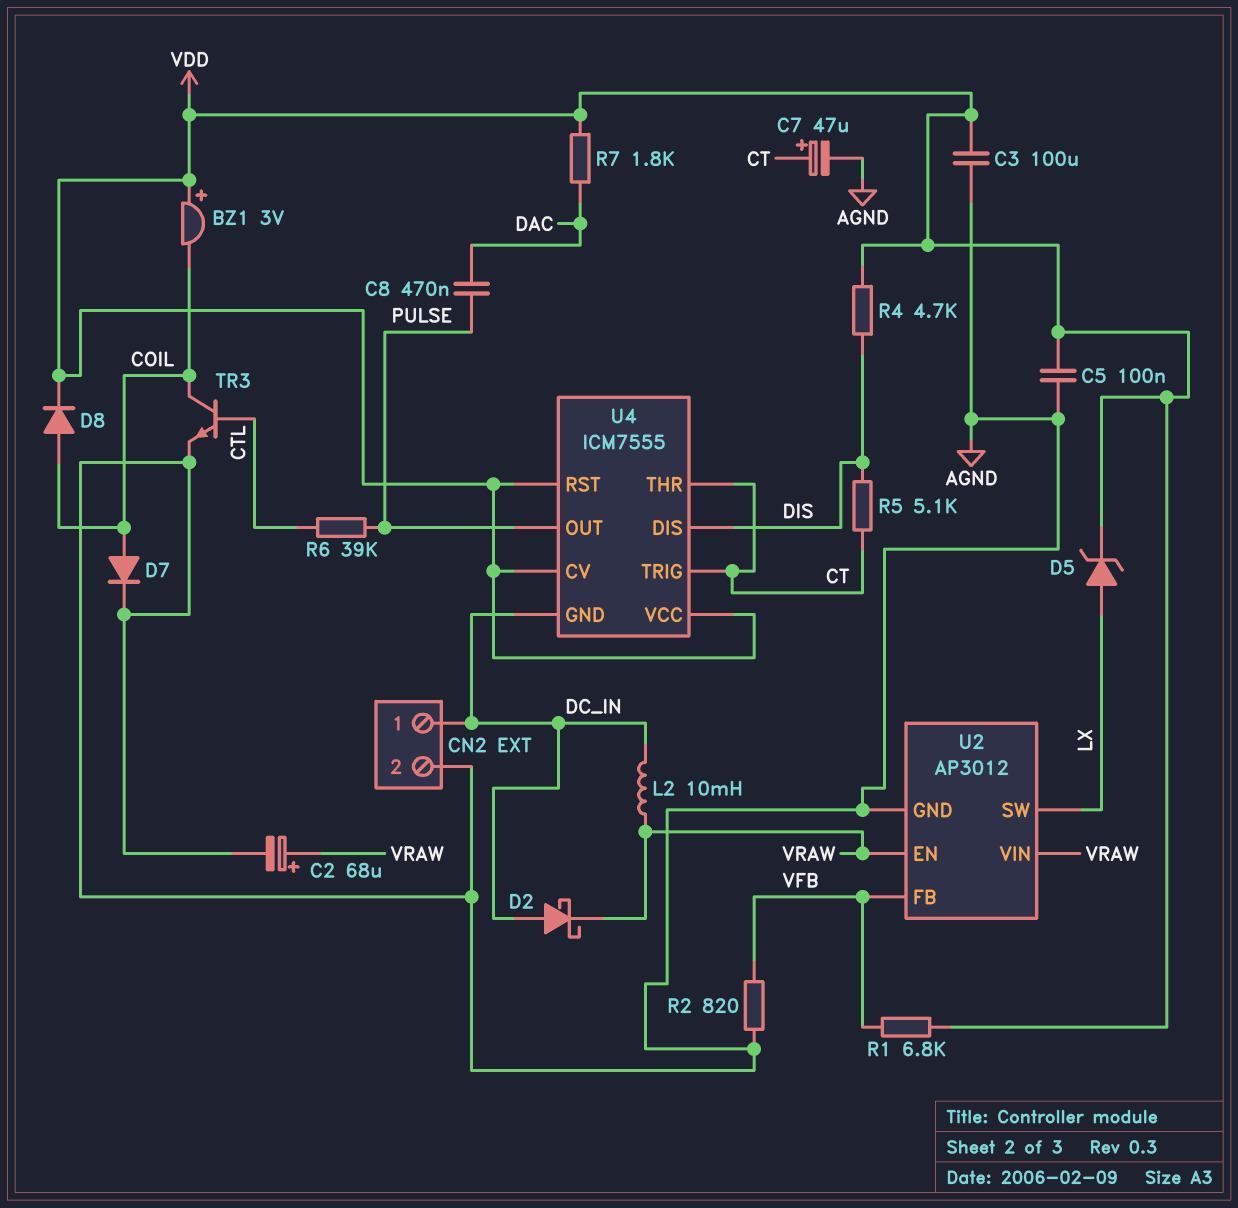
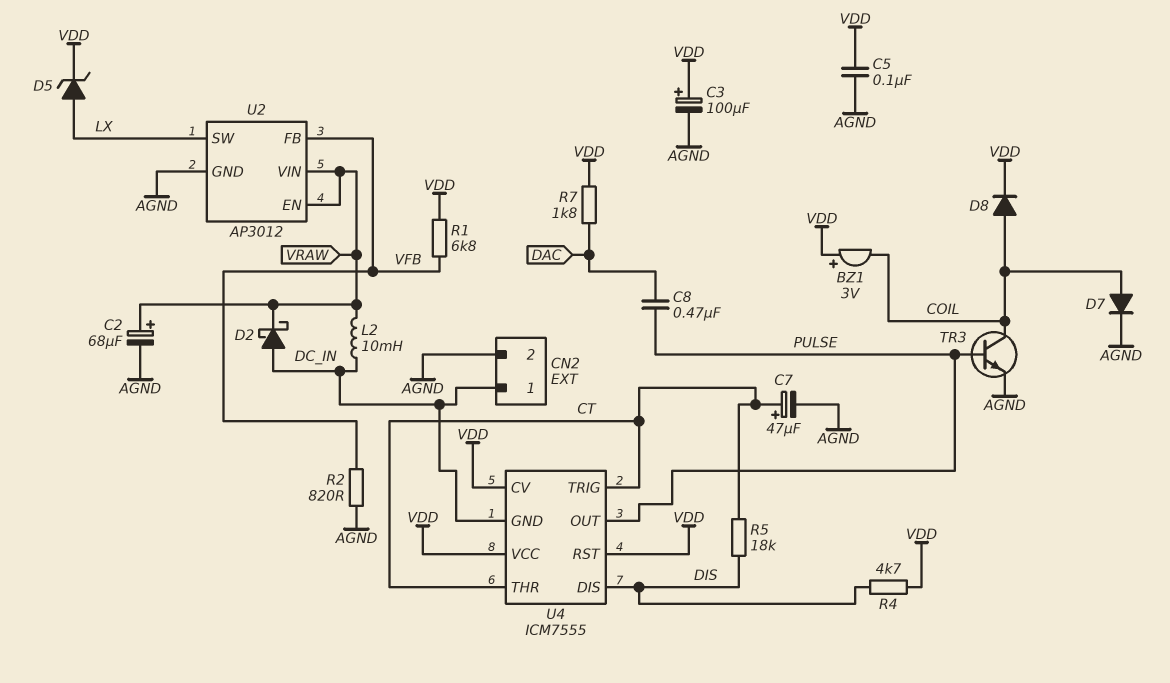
C3: 100uF (AGND, VDD) -> 100uF (plus VDD, minus AGND)
R5: 5.1k (CT, DIS) -> 18k (CT, DIS)
R6: 39k (CTL, PULSE) -> none
TR3: NPN (B CTL, C COIL, E AGND) -> NPN (B PULSE, C COIL, E AGND)

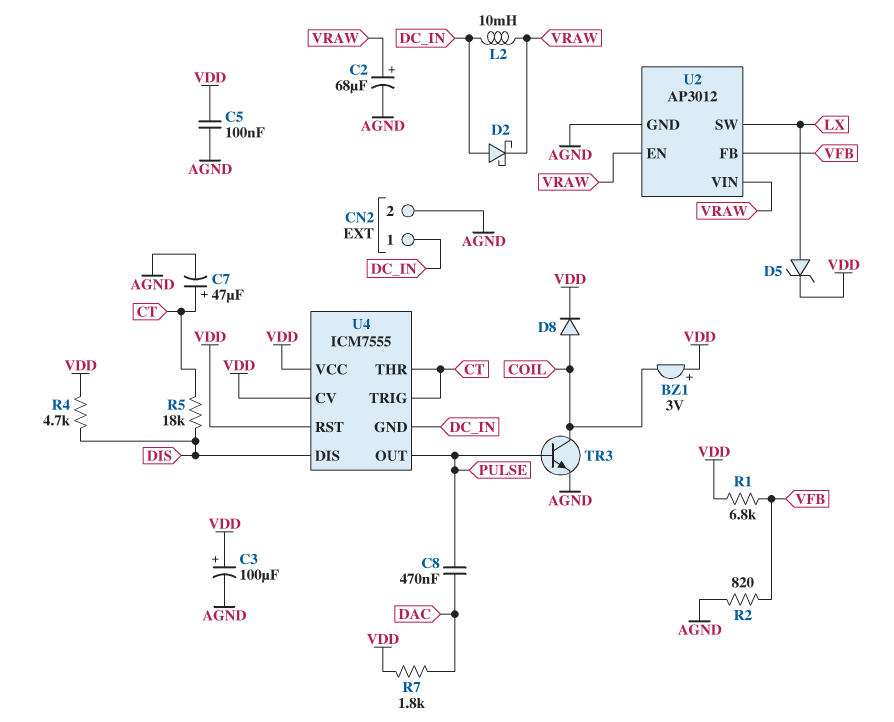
D7: diode (A COIL, K AGND) -> none

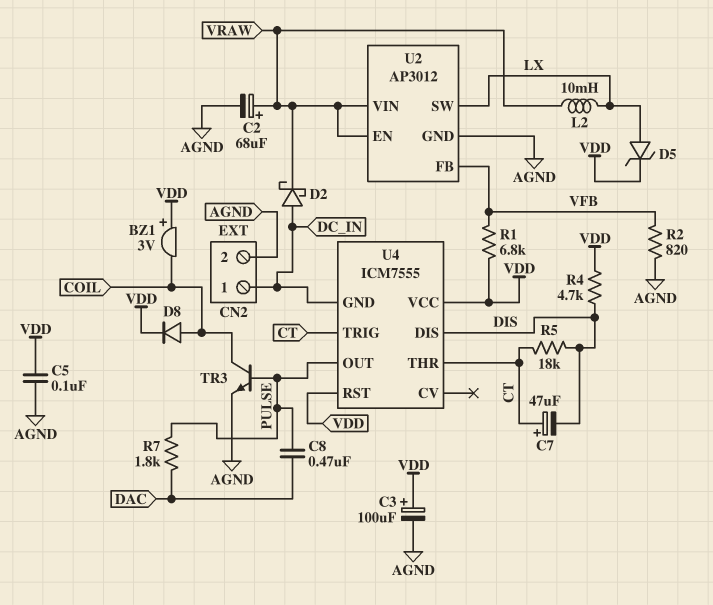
C7: 47uF (plus CT, minus AGND) -> 47uF (plus CT, minus DIS)
L2: 10mH (DC_IN, VRAW) -> 10mH (LX, VRAW)
R7: 1.8k (DAC, VDD) -> 1.8k (DAC, PULSE)
U4 pin CV: VDD -> none

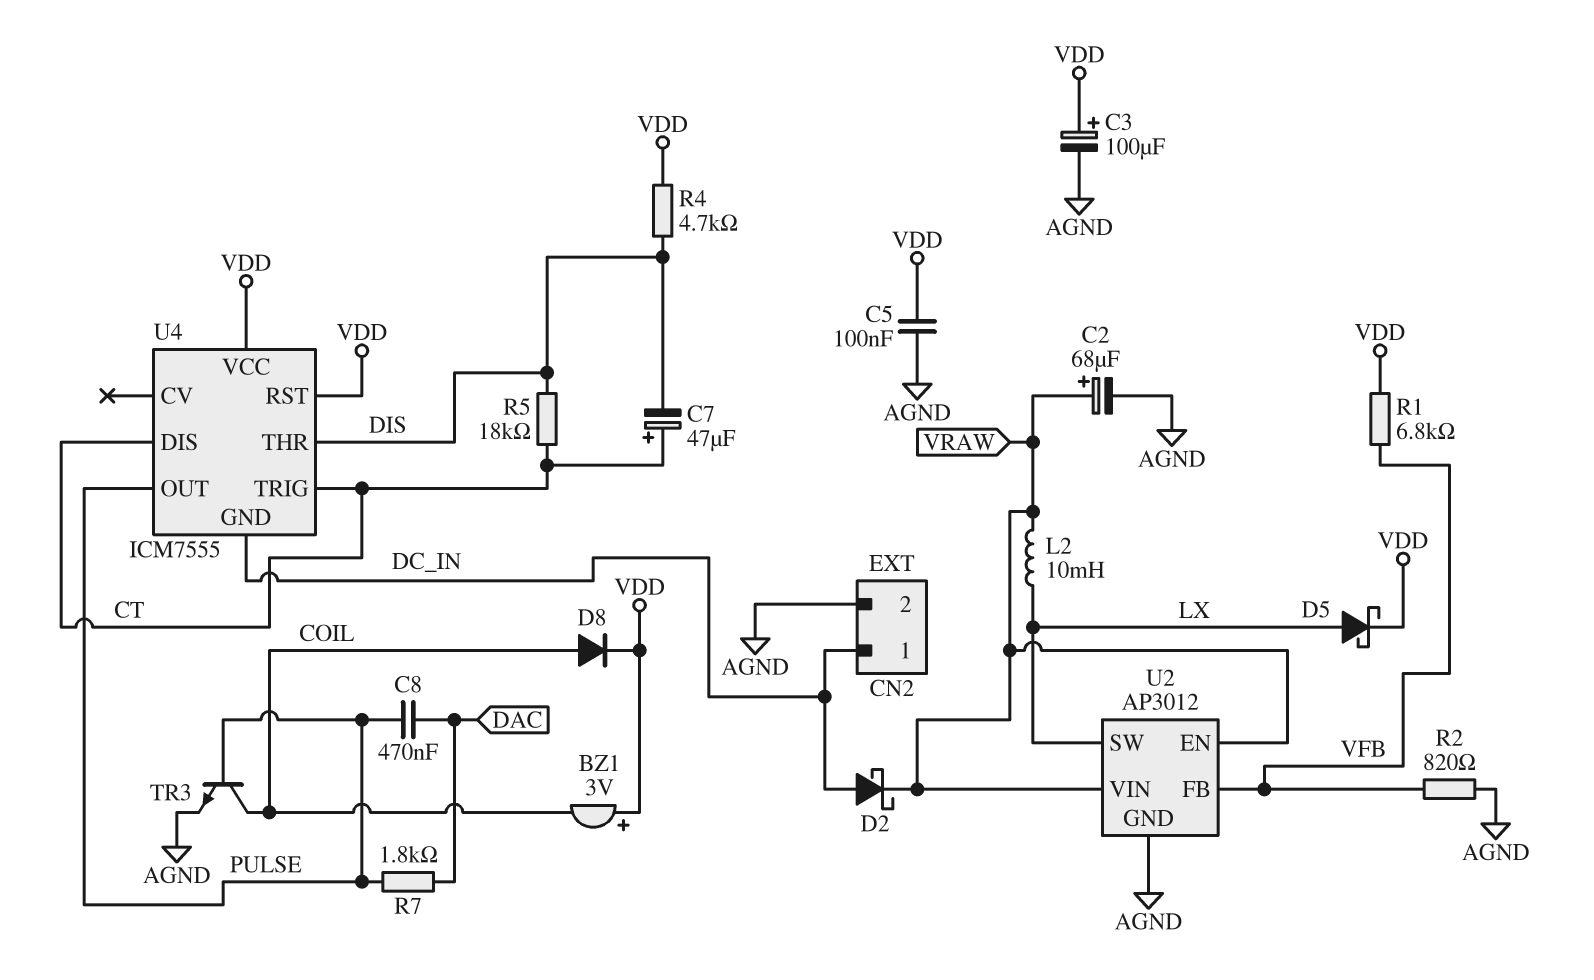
D5: zener (A LX, K VDD) -> schottky (A LX, K VDD)
U4 pin DIS: DIS -> CT
U4 pin THR: CT -> DIS

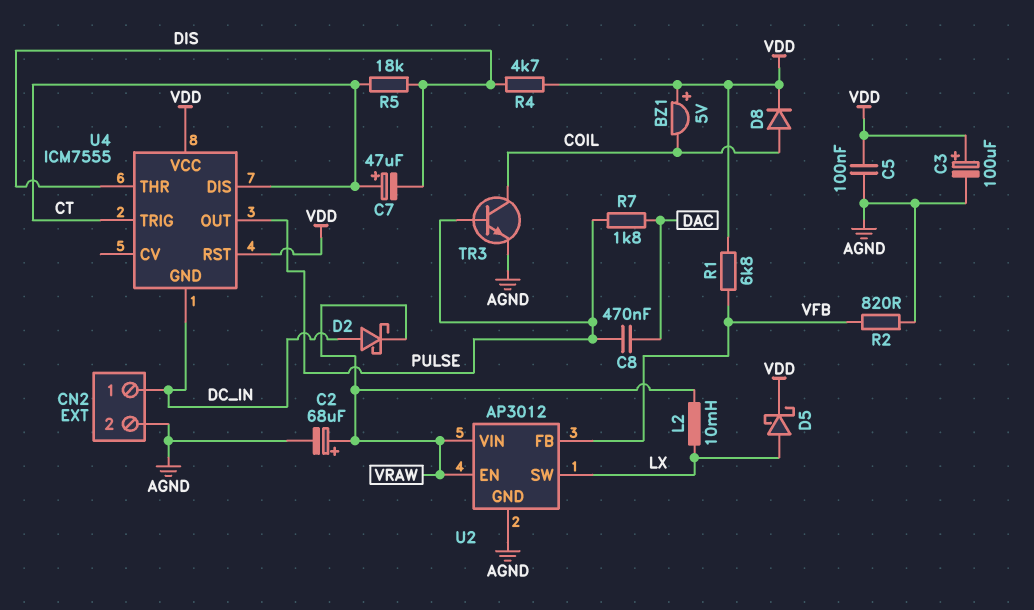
BZ1: buzzer 3V (plus VDD, minus COIL) -> buzzer 5V (plus VDD, minus COIL)

